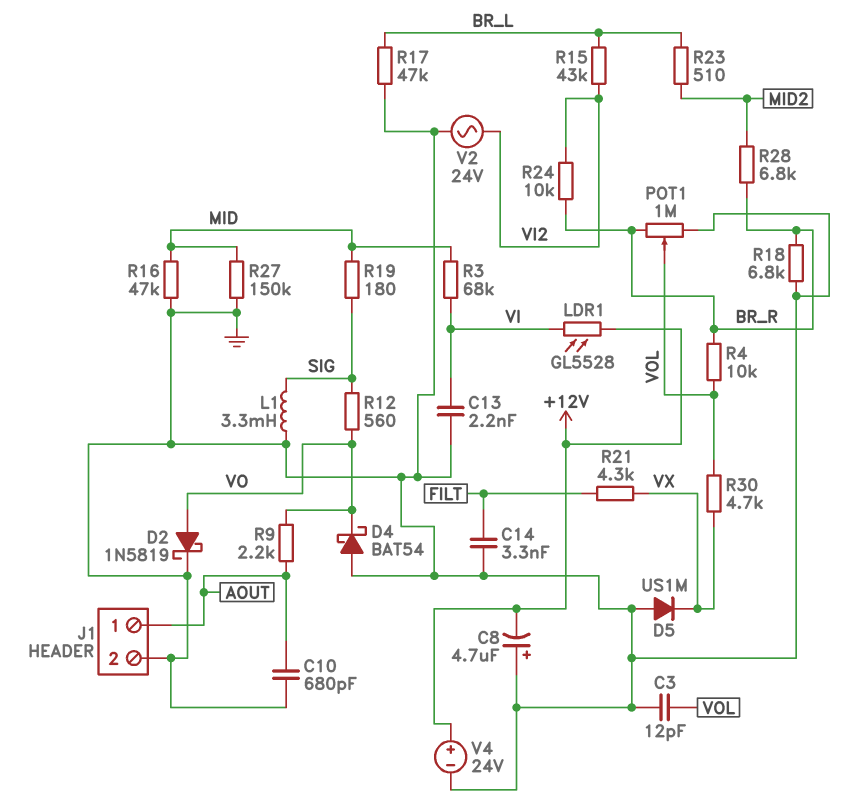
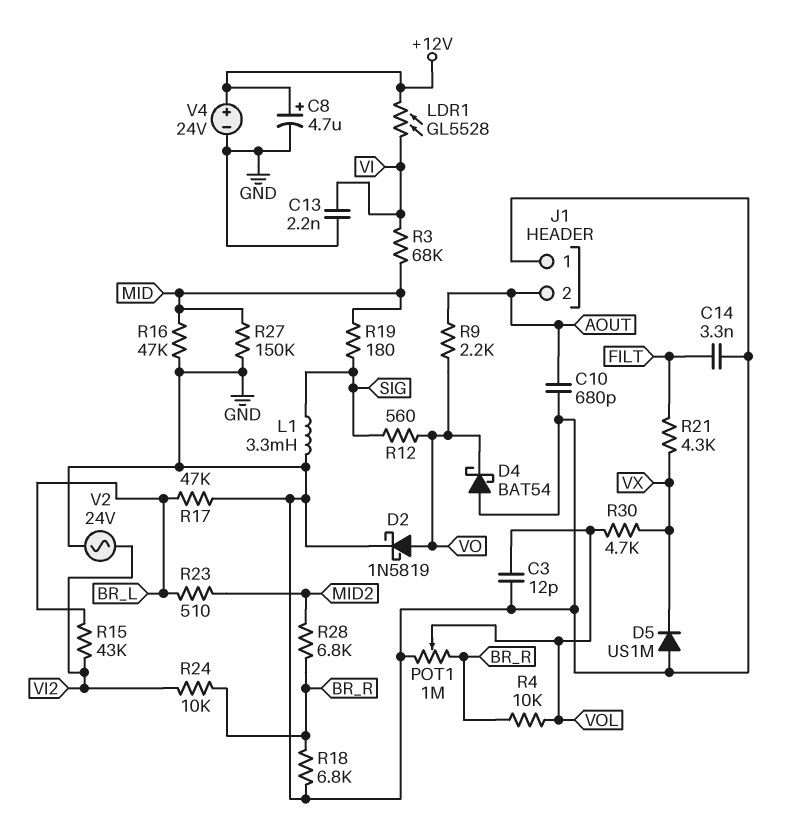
C8: 4.7uF (plus GND, minus +12V) -> 4.7uF (plus +12V, minus GND)
J1 pin 1: AOUT -> GND
J1 pin 2: GND -> AOUT

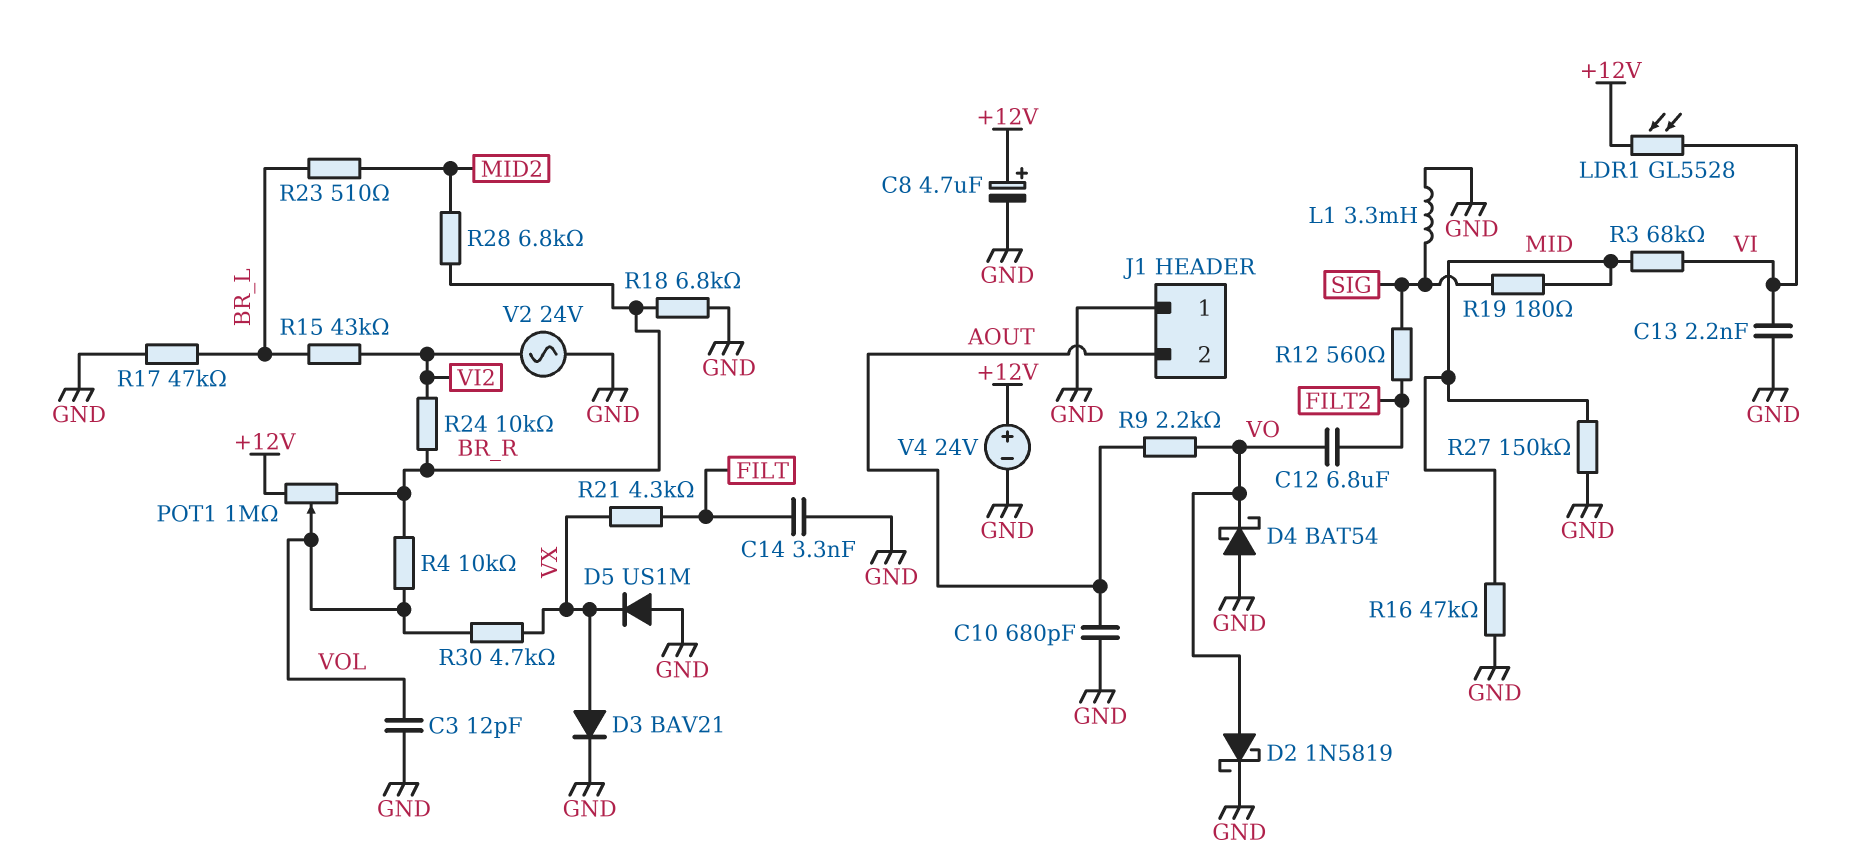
C12: none -> 6.8uF (FILT2, VO)
D3: none -> diode BAV21 (A VX, K GND)
POT1: 1M (BR_R, GND, wiper VOL) -> 1M (+12V, BR_R, wiper VOL)
R12: 560 (SIG, VO) -> 560 (FILT2, SIG)

